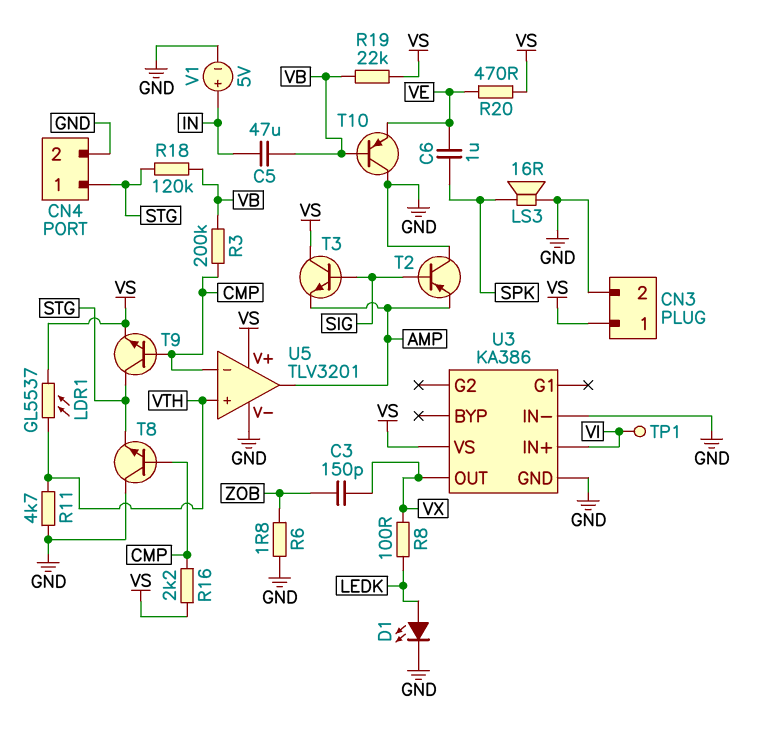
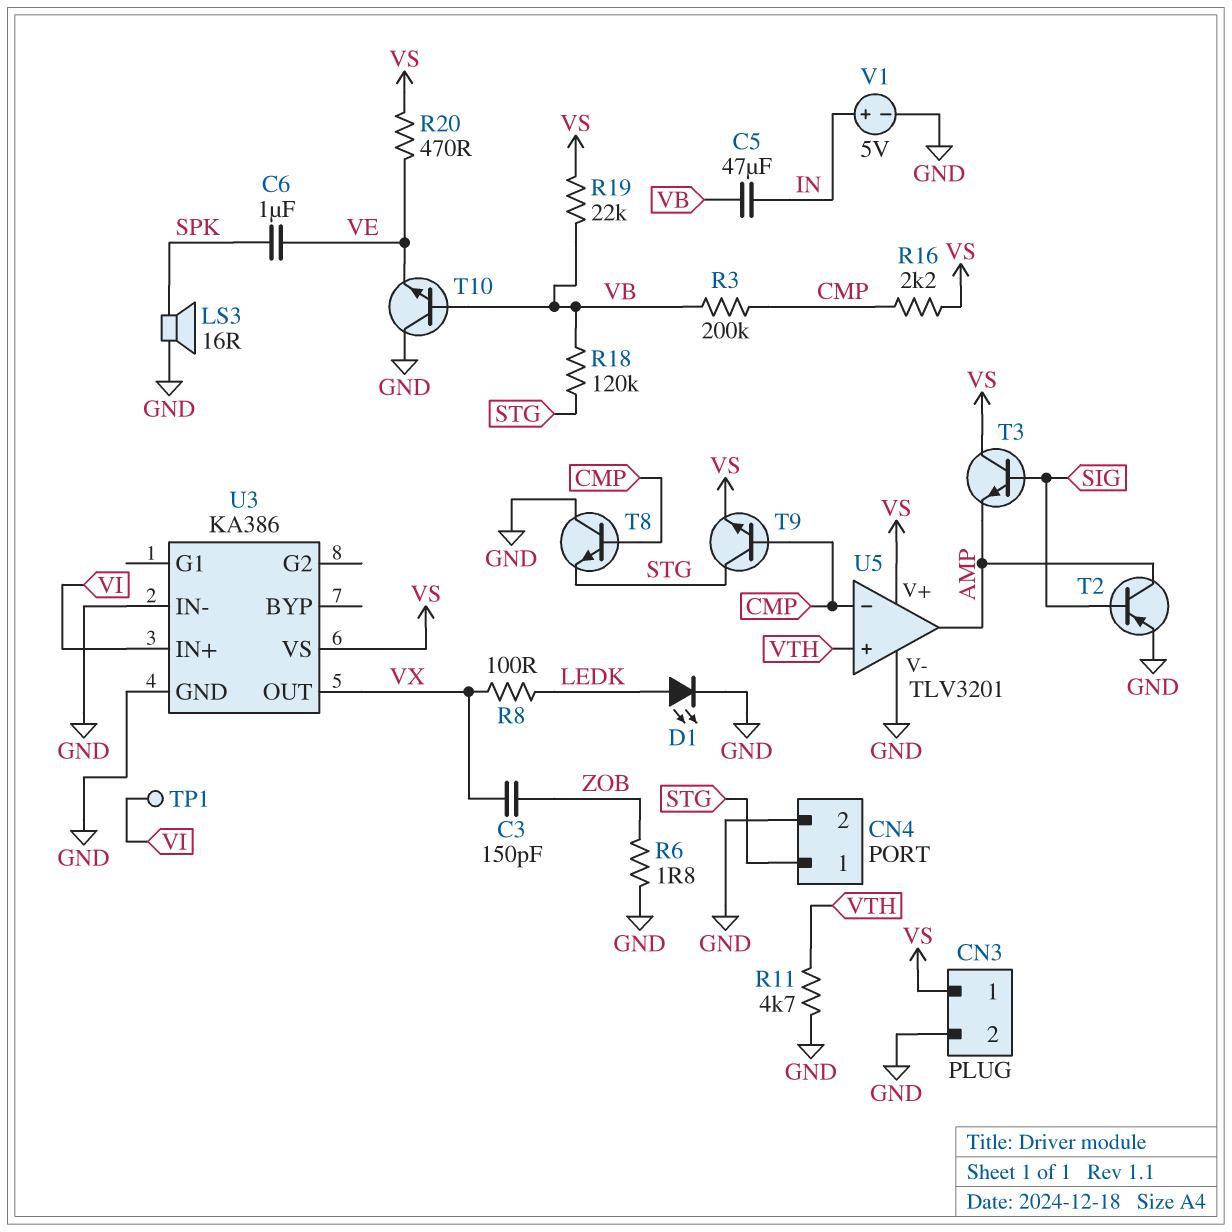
LDR1: GL5537 (VS, VTH) -> none
T2: PNP (B SIG, C GND, E AMP) -> PNP (B SIG, C AMP, E GND)
T10: PNP (B VB, C GND, E VE) -> NPN (B VB, C GND, E VE)

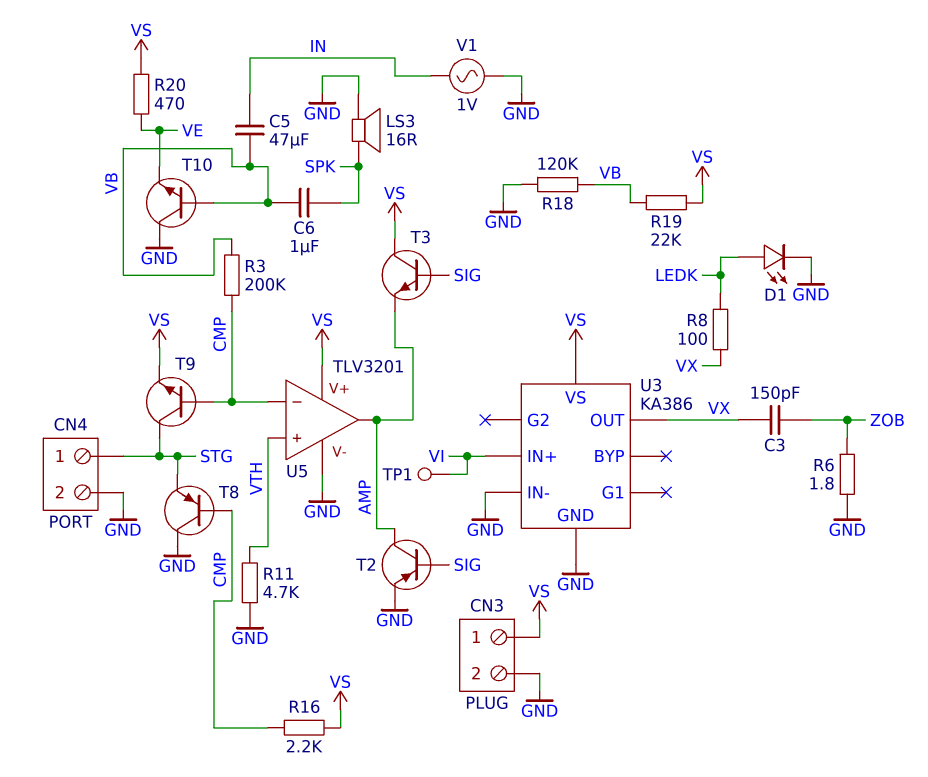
C6: 1uF (SPK, VE) -> 1uF (SPK, VB)
R18: 120k (STG, VB) -> 120k (GND, VB)
T8: NPN (B CMP, C GND, E STG) -> PNP (B CMP, C GND, E STG)
V1: 5V (plus IN, minus GND) -> AC 1V (GND, IN)

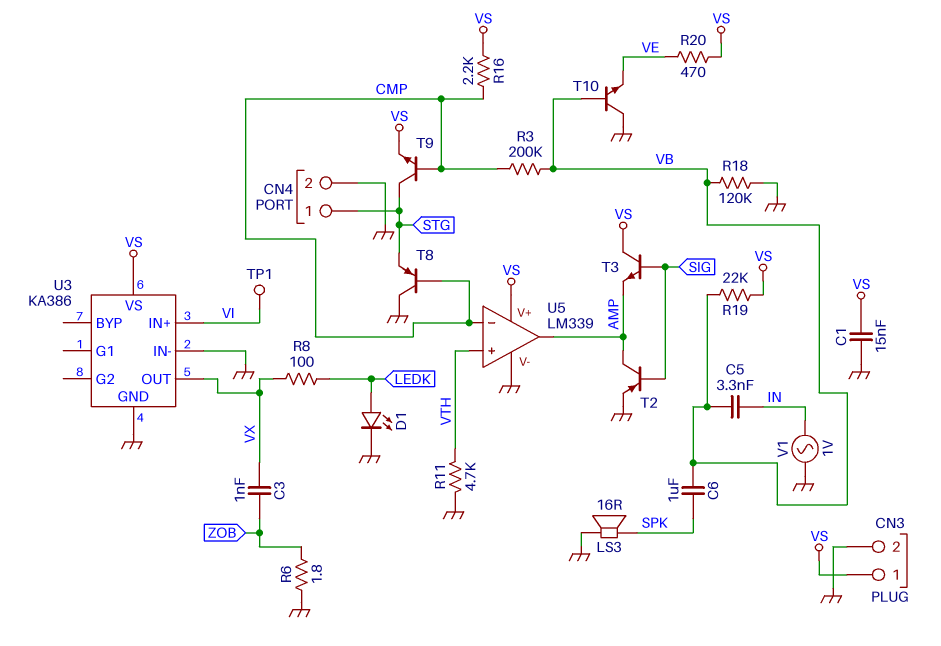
C1: none -> 15nF (GND, VS)
C3: 150pF (VX, ZOB) -> 1nF (VX, ZOB)
C5: 47uF (IN, VB) -> 3.3nF (IN, VB)
U5: TLV3201 -> LM339

